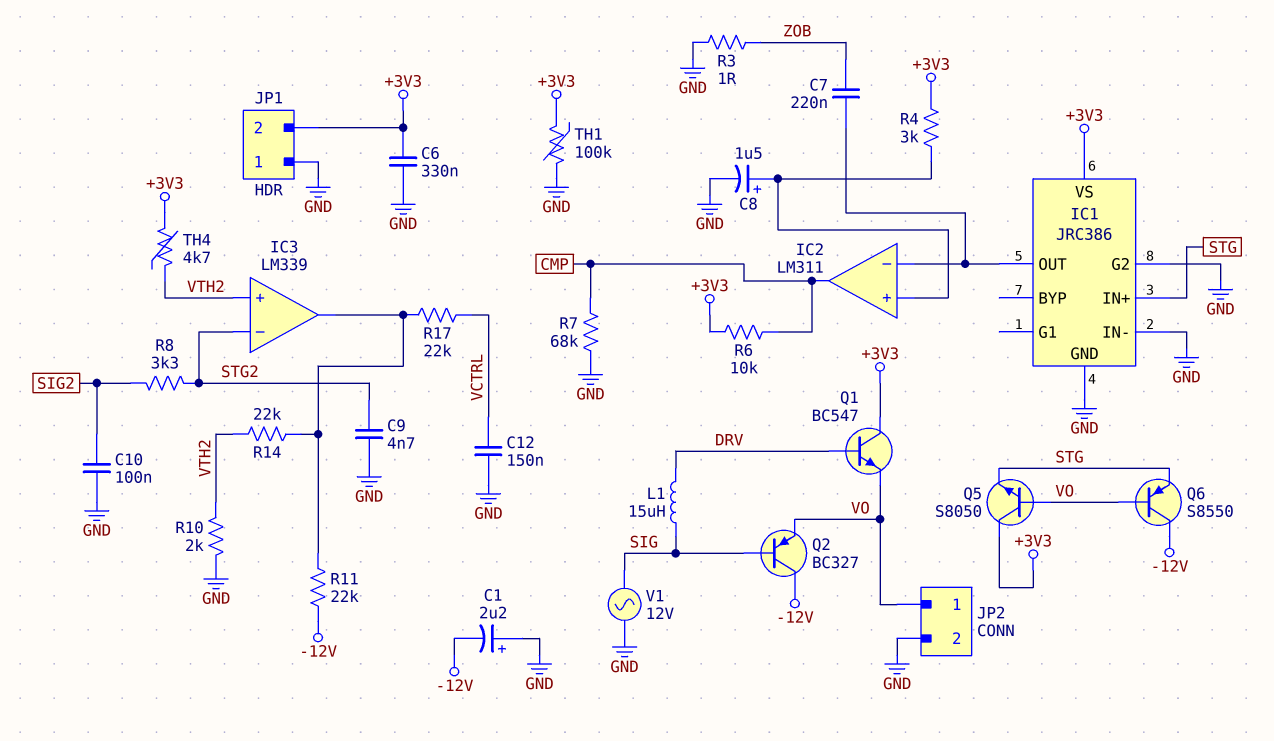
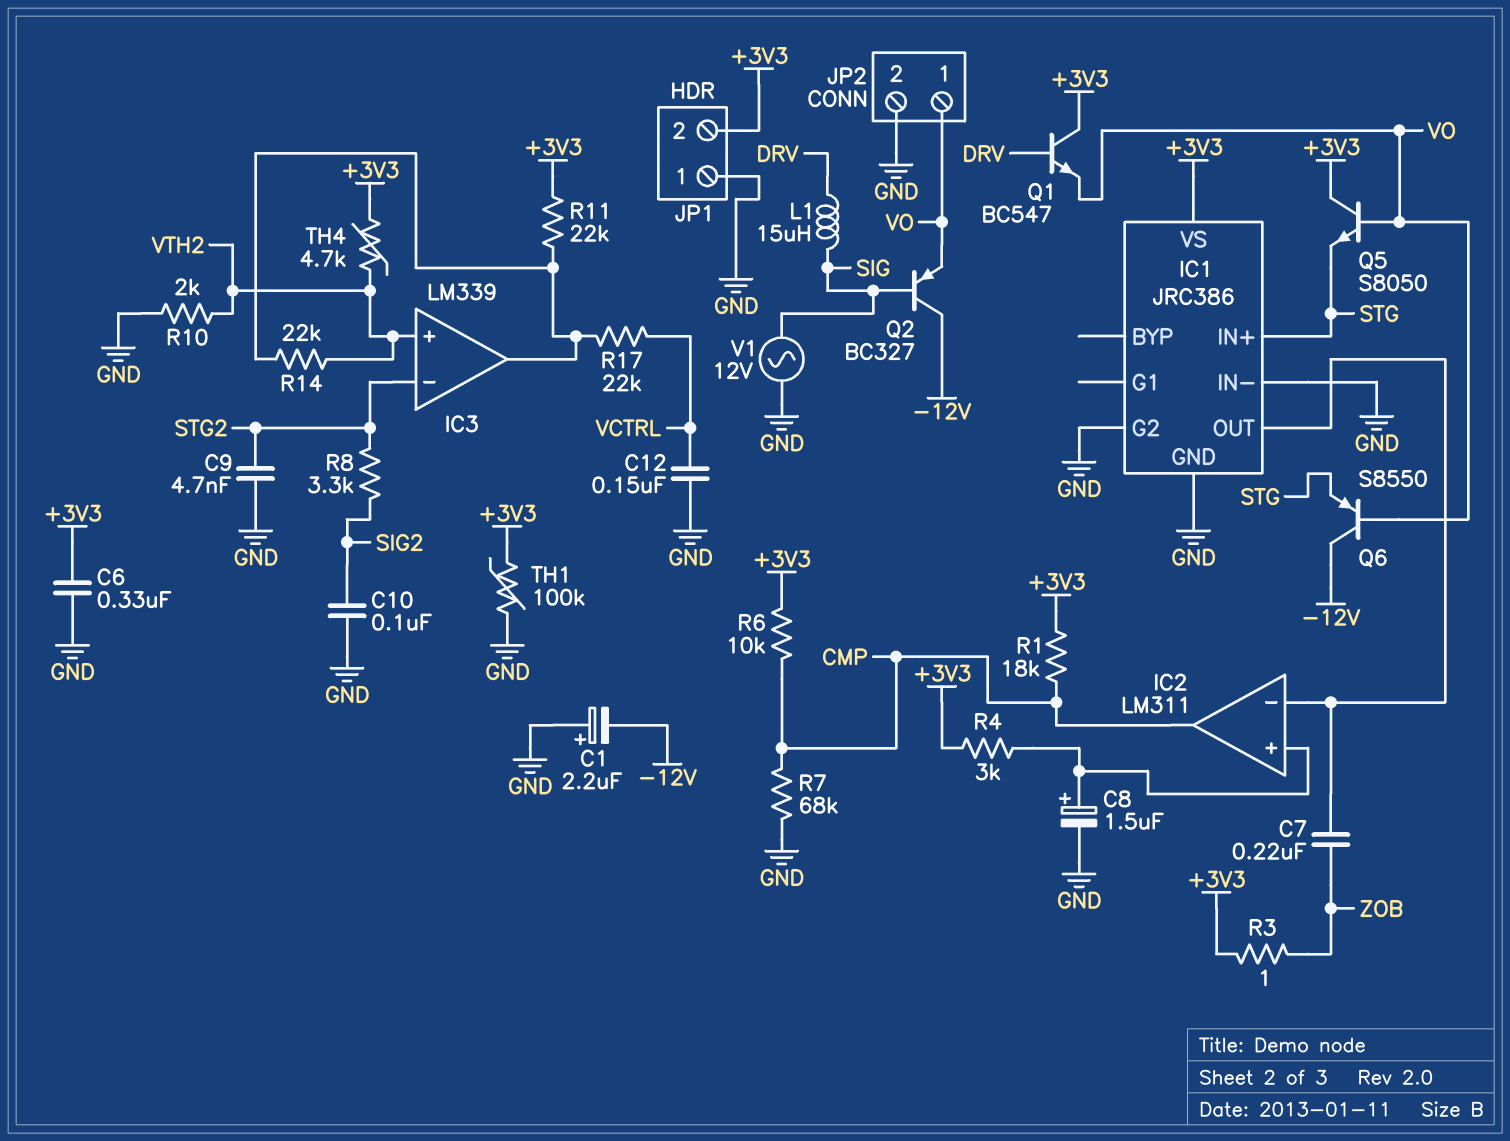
R1: none -> 18k (+3V3, CMP)
R3: 1 (GND, ZOB) -> 1 (+3V3, ZOB)
R11: 22k (-12V, IC3/out) -> 22k (+3V3, IC3/out)

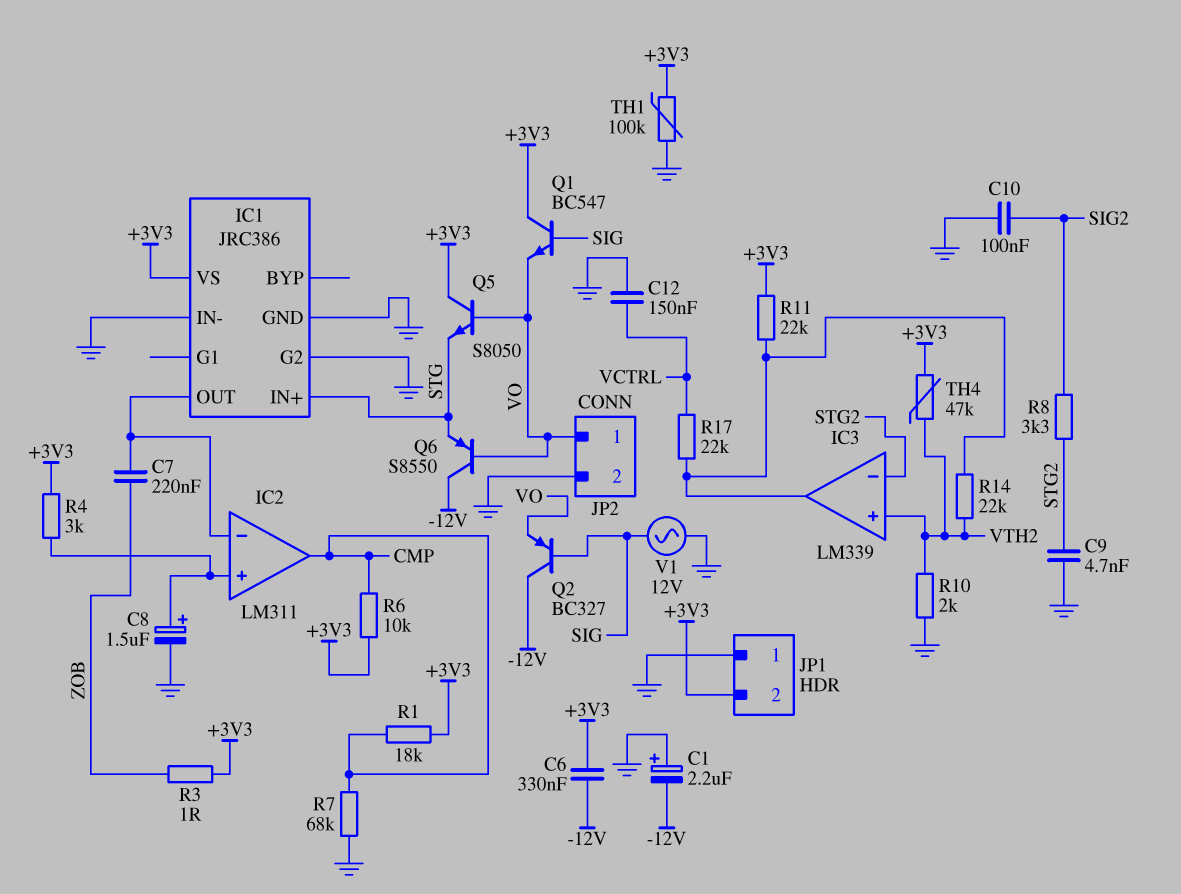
C6: 330nF (+3V3, GND) -> 330nF (+3V3, -12V)
L1: 15uH (DRV, SIG) -> none
Q1: NPN BC547 (B DRV, C +3V3, E VO) -> NPN BC547 (B SIG, C +3V3, E VO)
TH4: 4.7k (+3V3, VTH2) -> 47k (+3V3, VTH2)

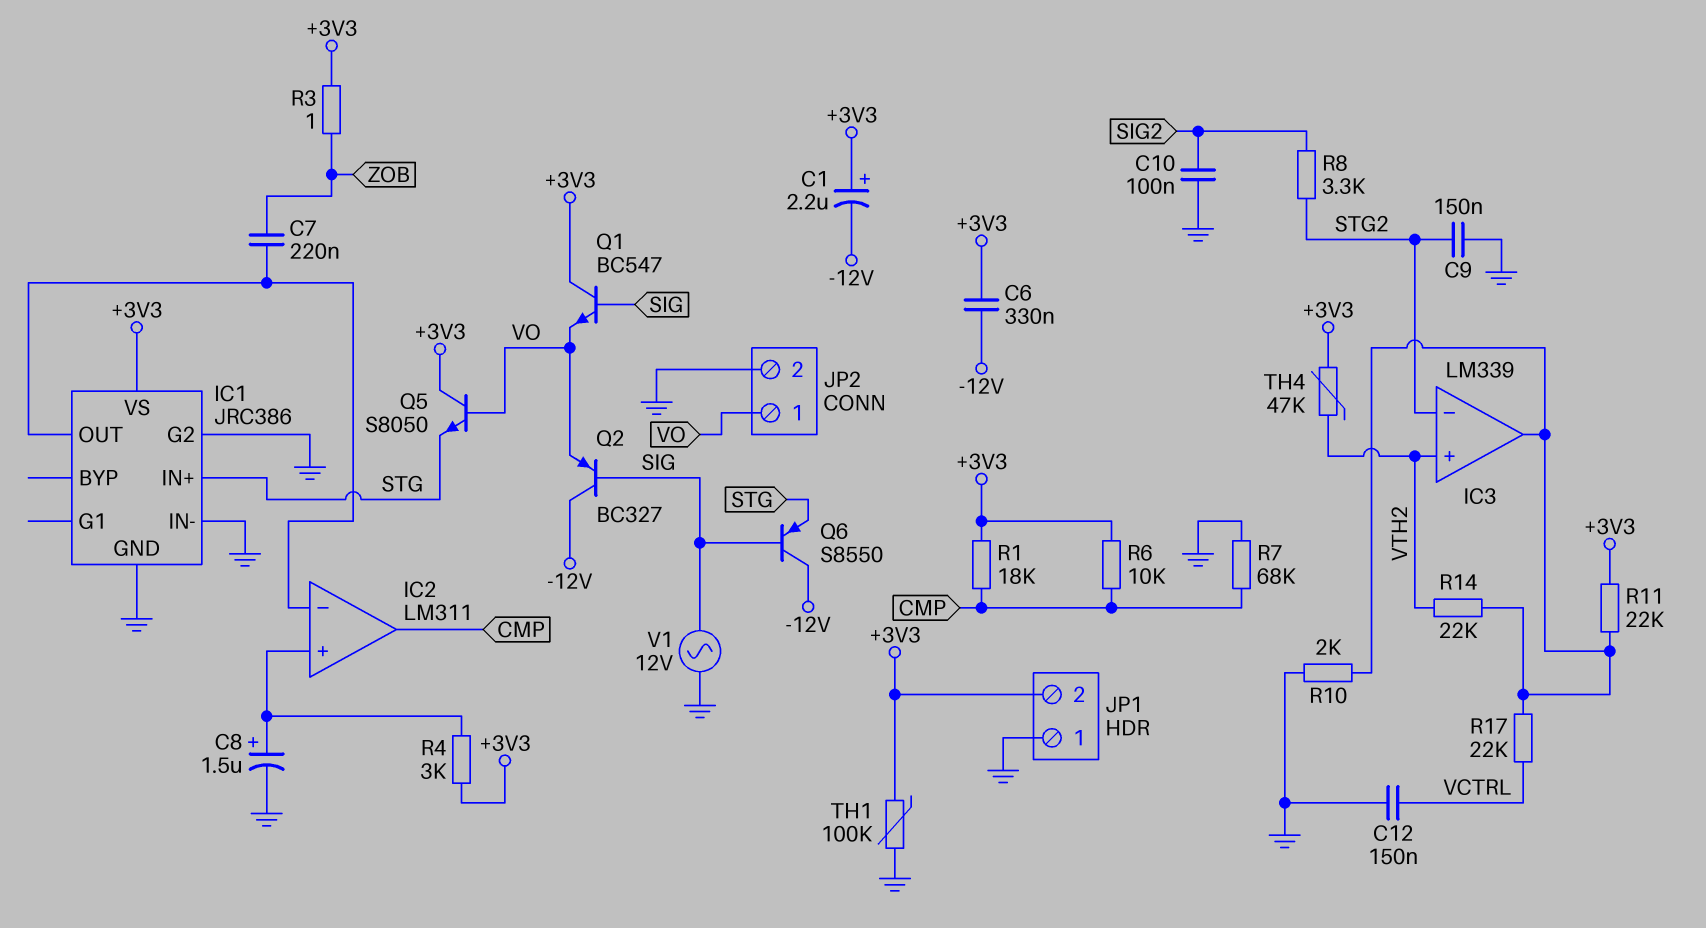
C1: 2.2uF (plus GND, minus -12V) -> 2.2uF (plus +3V3, minus -12V)
C9: 4.7nF (GND, STG2) -> 150nF (GND, STG2)
Q6: PNP S8550 (B VO, C -12V, E STG) -> PNP S8550 (B SIG, C -12V, E STG)
R10: 2k (GND, VTH2) -> 2k (GND, IC3/out)

